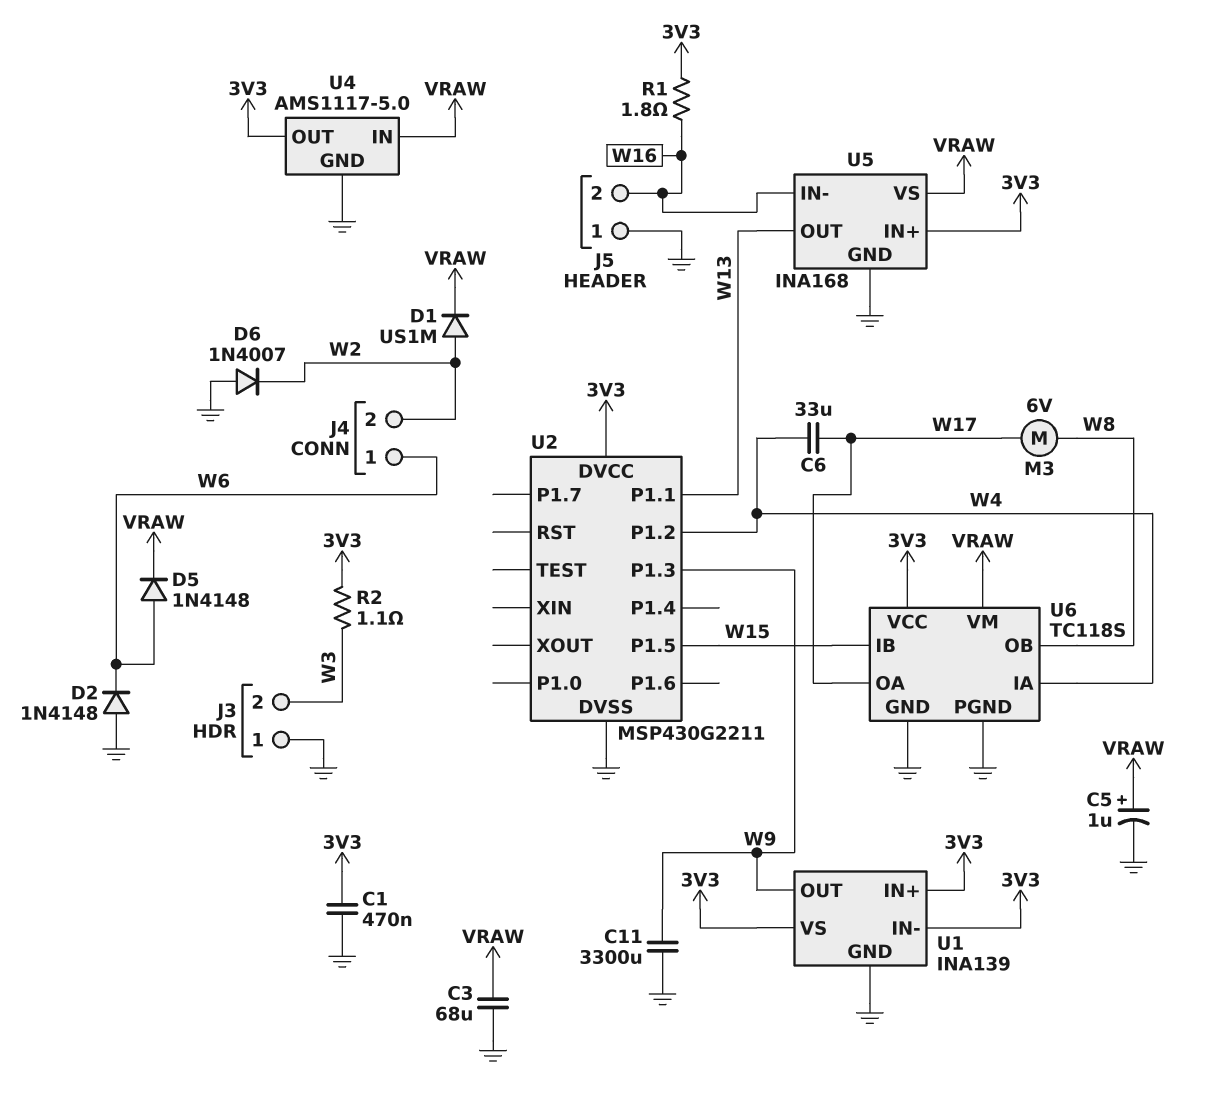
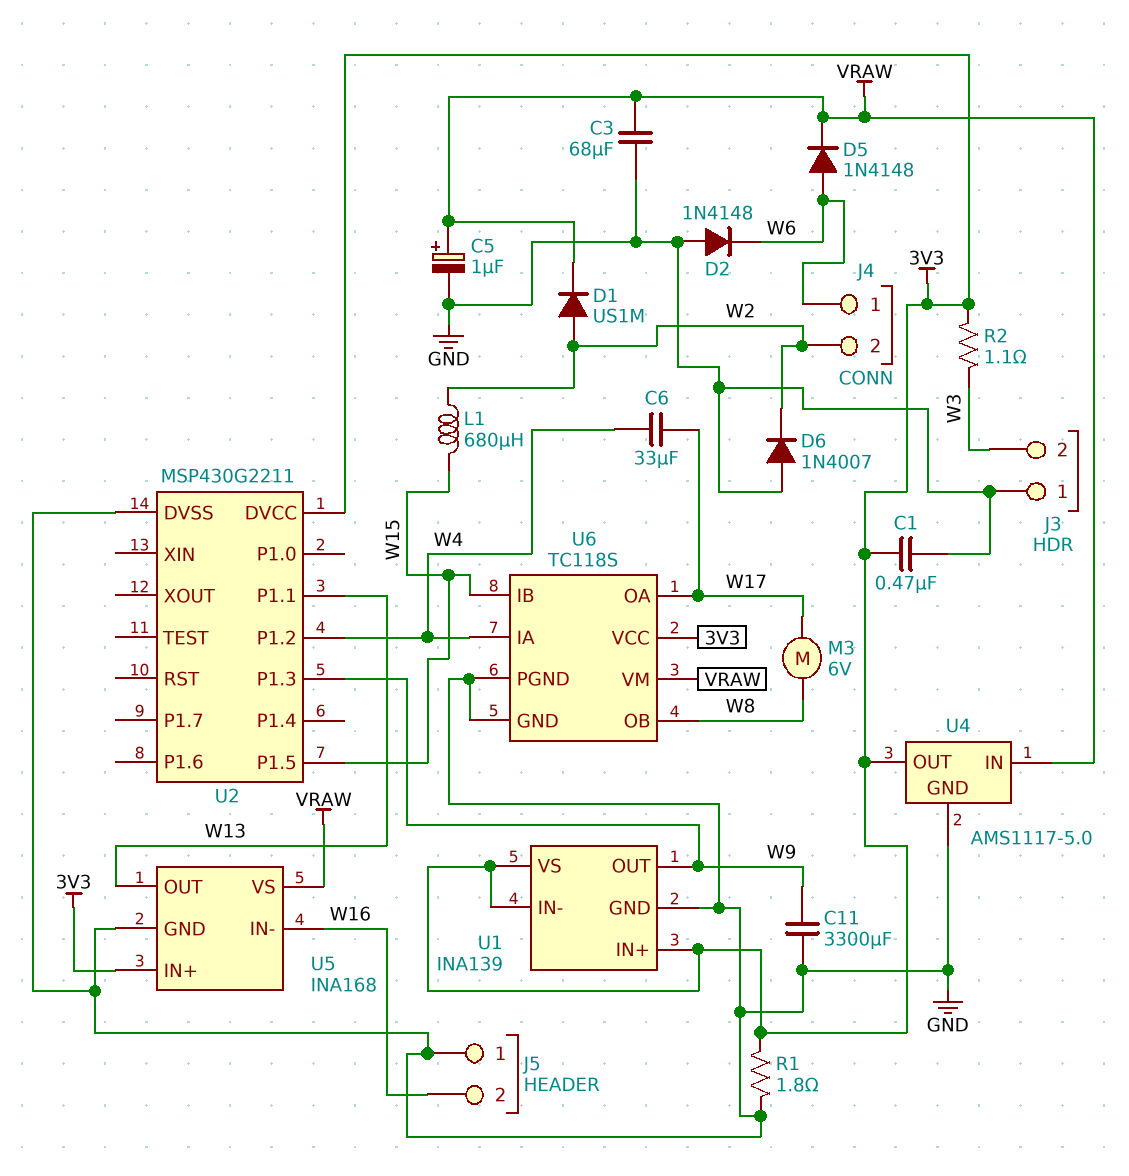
L1: none -> 680uH (W2, W15)
R1: 1.8 (3V3, W16) -> 1.8 (3V3, GND)

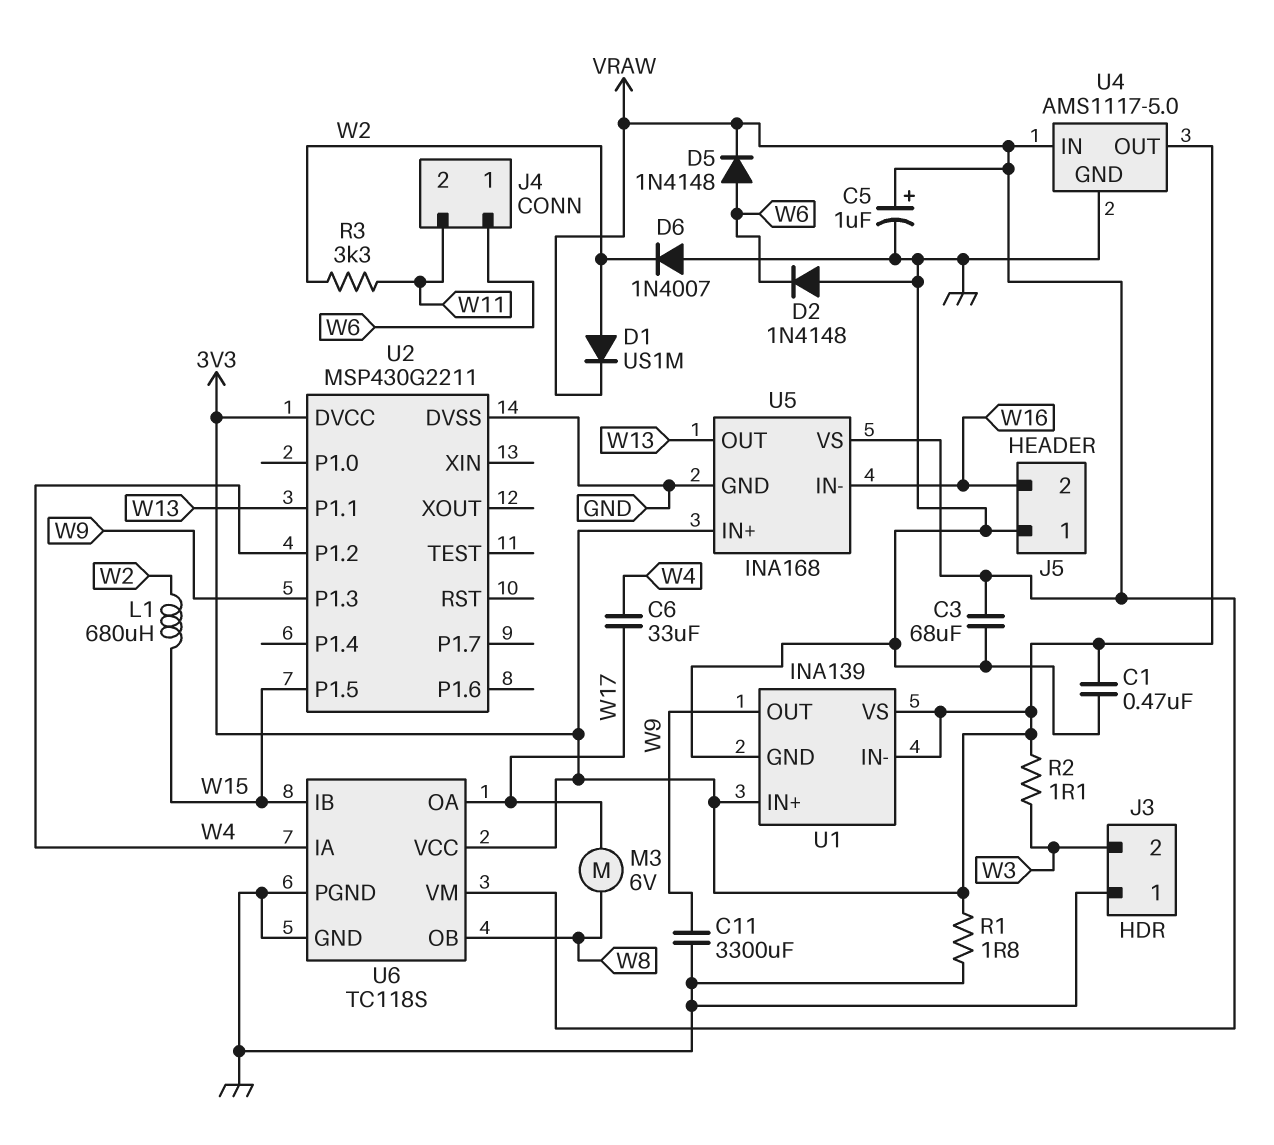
J4 pin 2: W2 -> W11
R3: none -> 3.3k (W2, W11)

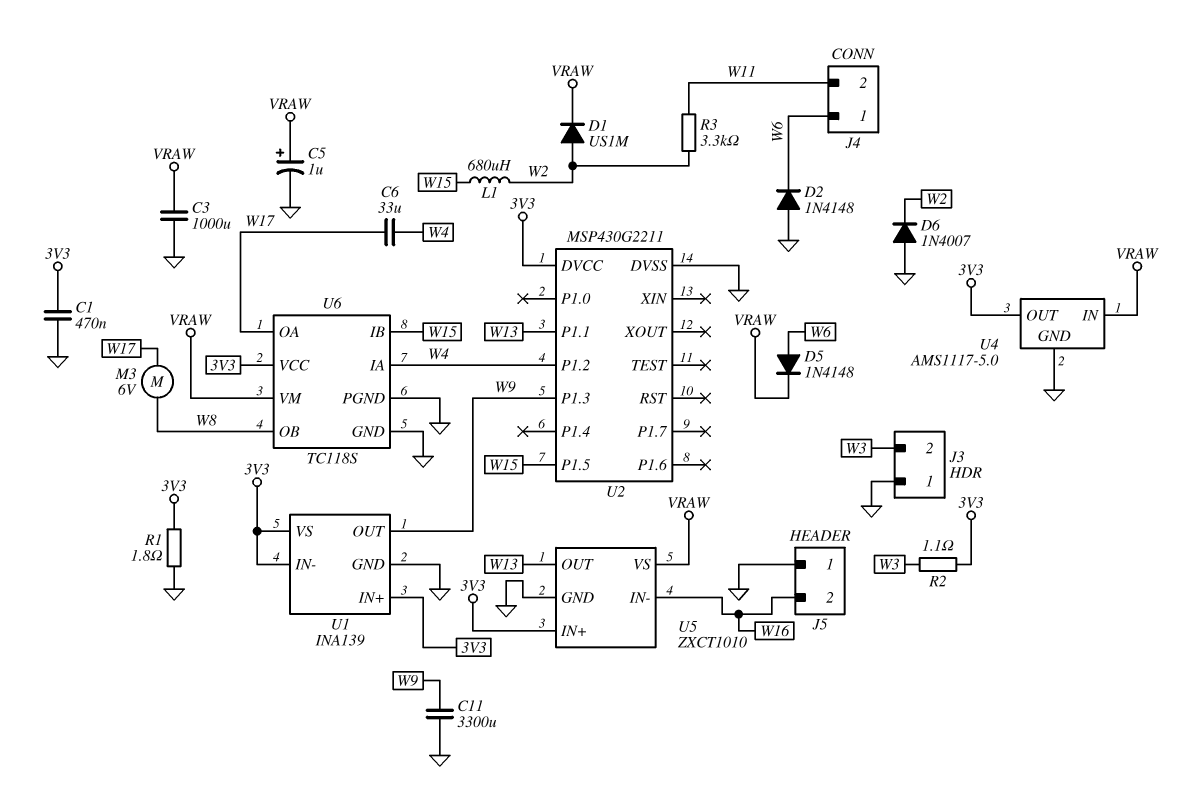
C3: 68uF (GND, VRAW) -> 1000uF (GND, VRAW)
U5: INA168 -> ZXCT1010

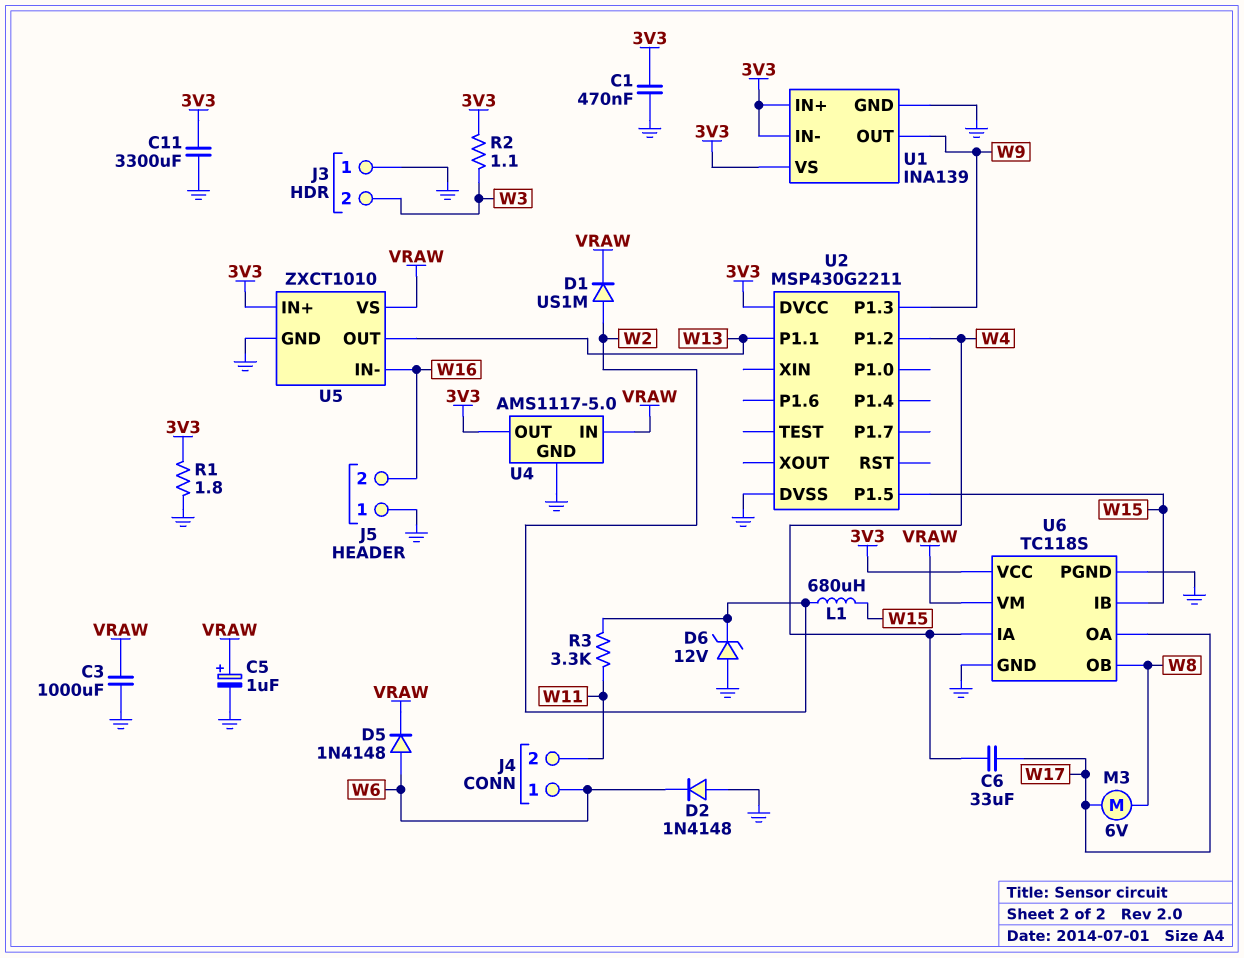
C11: 3300uF (GND, W9) -> 3300uF (3V3, GND)
D6: diode 1N4007 (A GND, K W2) -> zener 12V (A GND, K W2)

